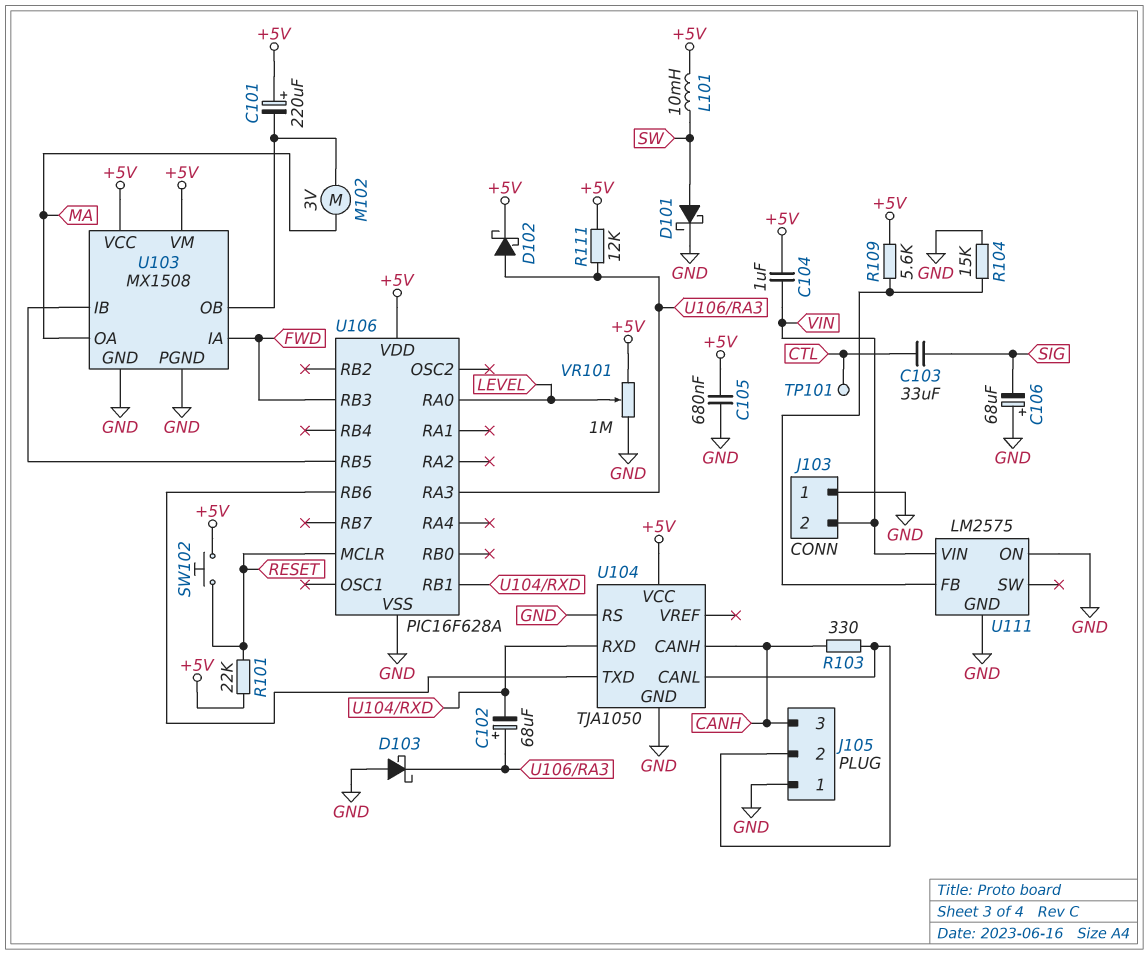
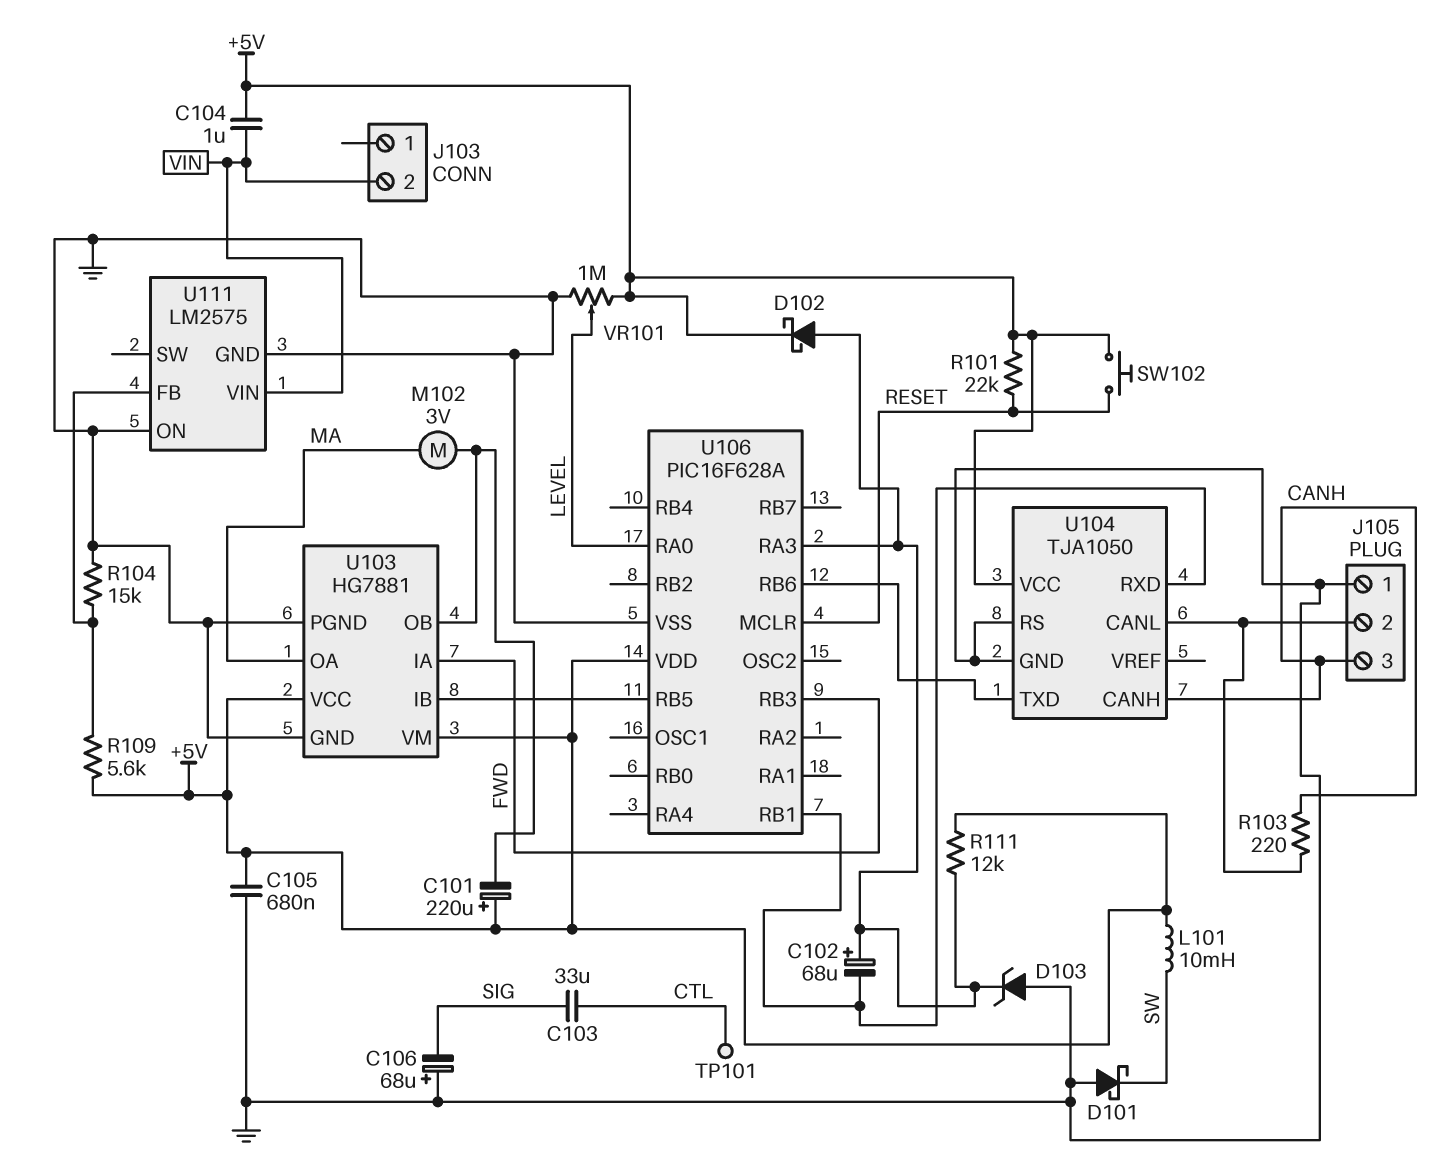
D101: schottky (A SW, K GND) -> schottky (A GND, K SW)
D103: schottky (A GND, K U106/RA3) -> zener (A GND, K U106/RA3)
J103 pin 1: GND -> none
R103: 330 (CANH, J105/2) -> 220 (CANH, J105/2)
U103: MX1508 -> HG7881

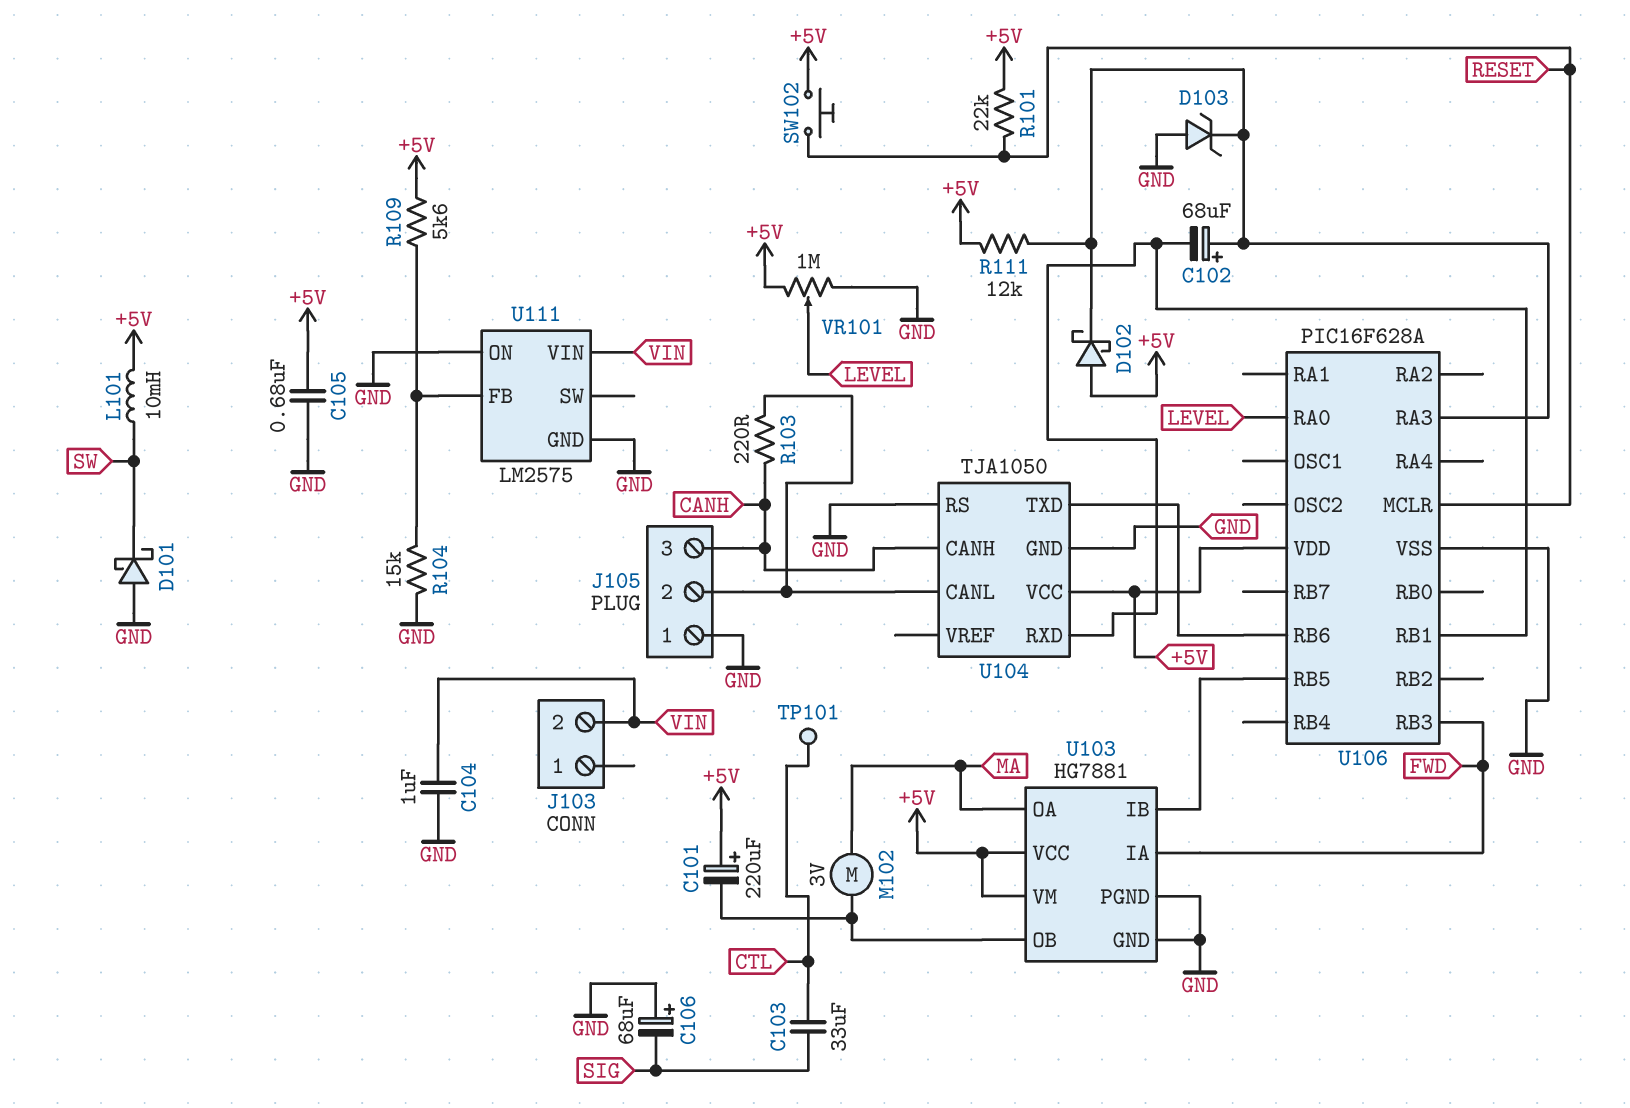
C104: 1uF (+5V, VIN) -> 1uF (GND, VIN)
D102: schottky (A U106/RA3, K +5V) -> schottky (A +5V, K U106/RA3)

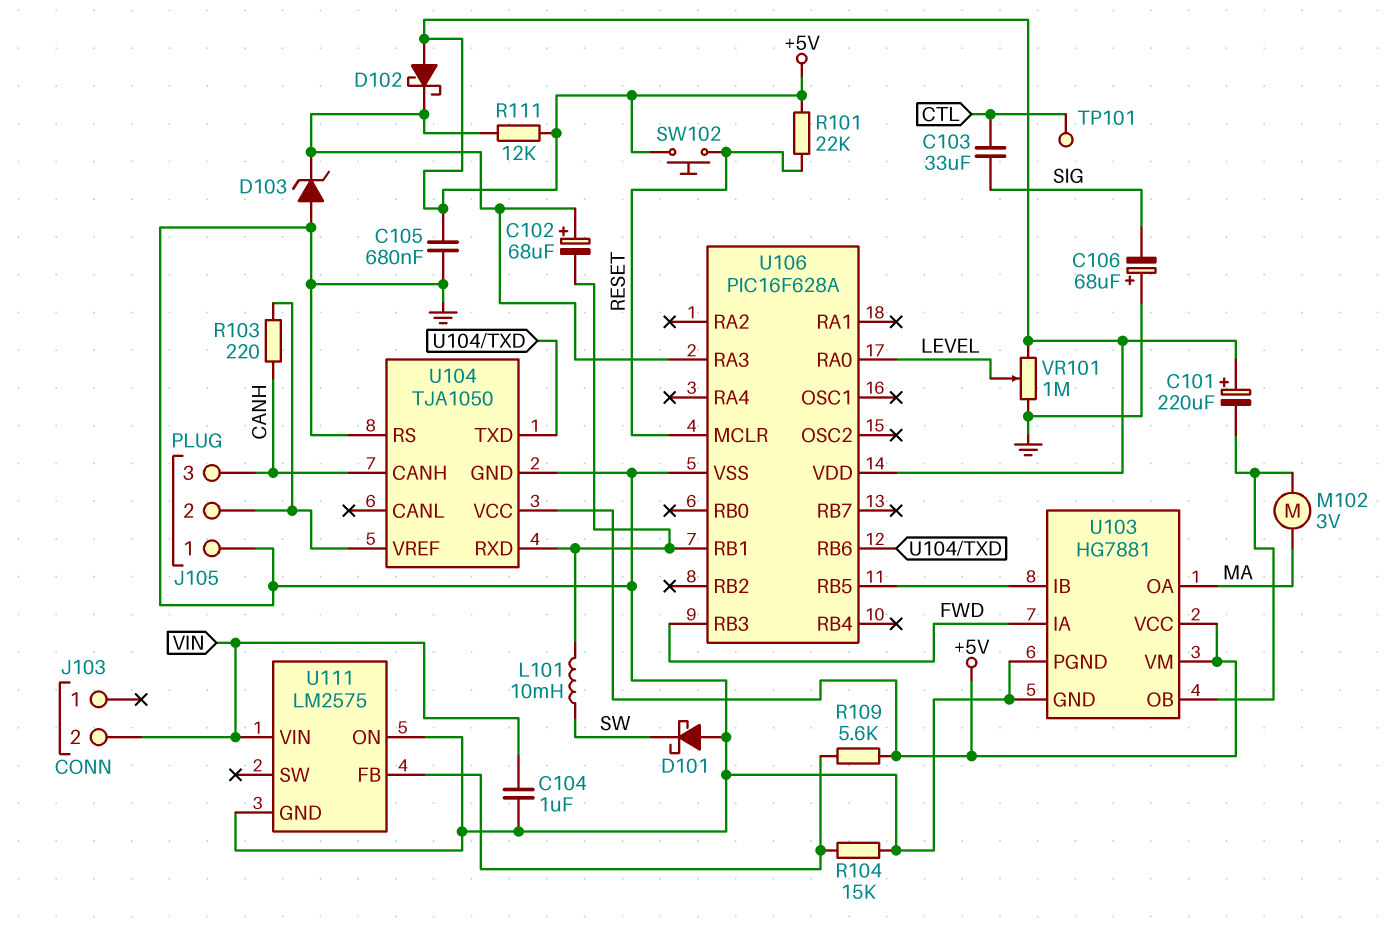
L101: 10mH (+5V, SW) -> 10mH (SW, U104/RXD)
U104 pin CANL: J105/2 -> none
U104 pin VREF: none -> J105/2

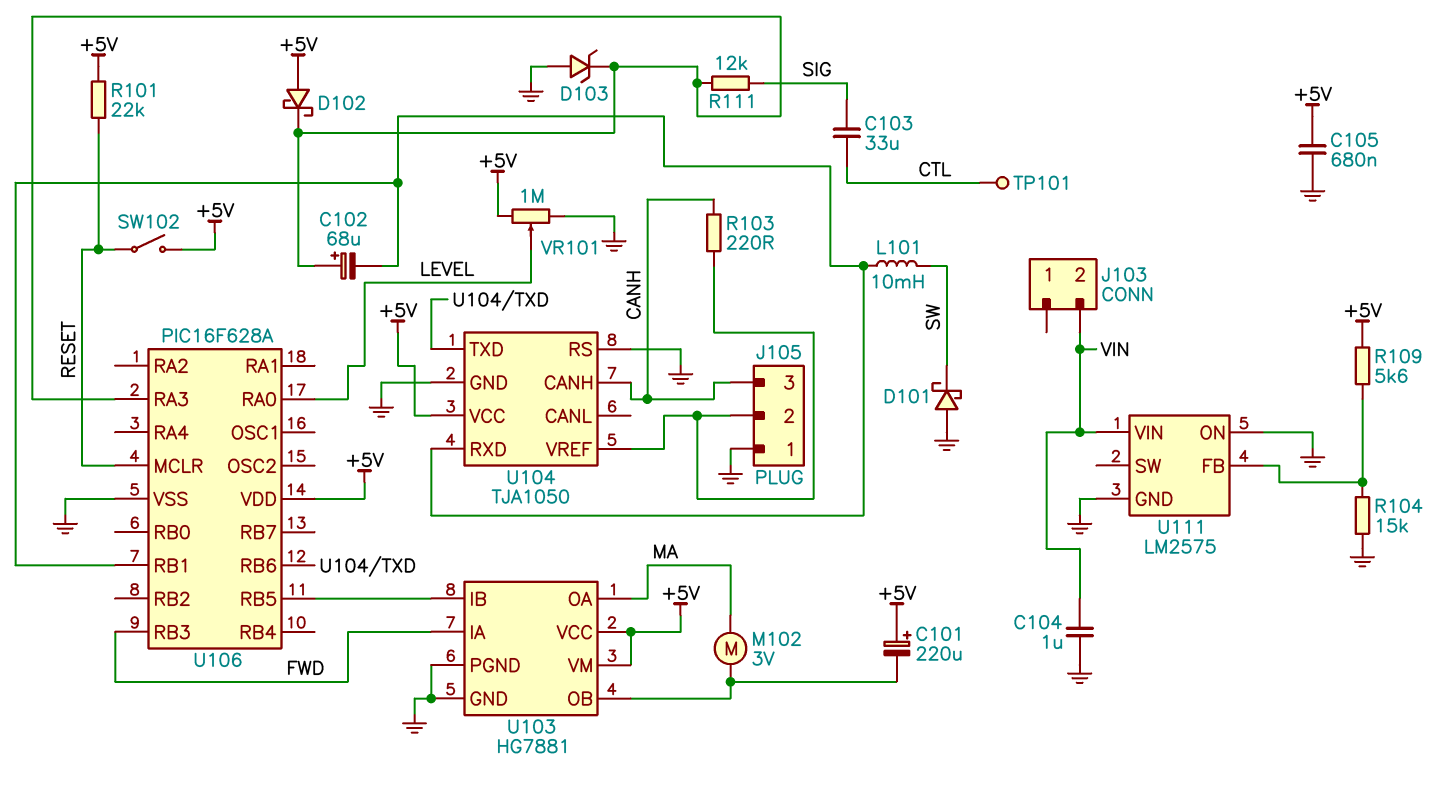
C106: 68uF (plus GND, minus SIG) -> none
R111: 12k (+5V, U106/RA3) -> 12k (SIG, U106/RA3)
SW102: button (+5V, RESET) -> switch (+5V, RESET)

